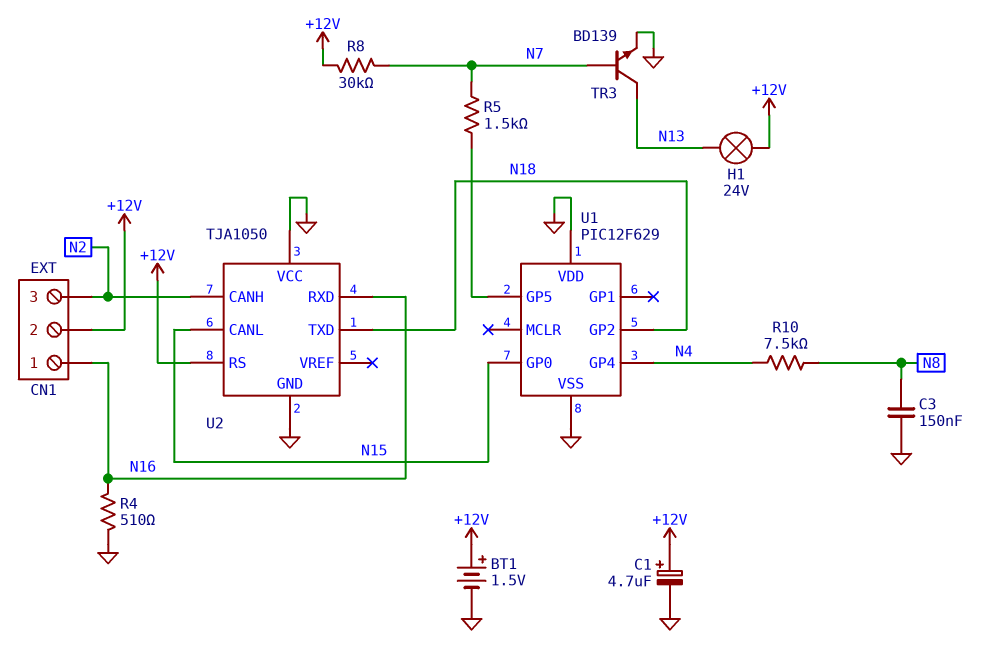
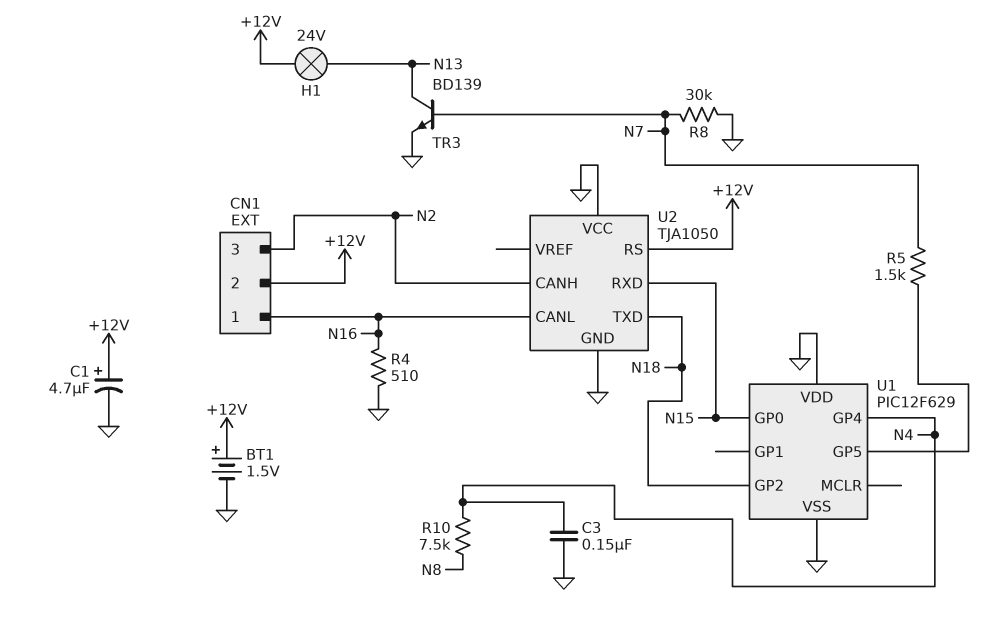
C3: 150nF (GND, N8) -> 150nF (GND, N4)
R8: 30k (+12V, N7) -> 30k (GND, N7)
U2 pin CANL: N15 -> N16
U2 pin RXD: N16 -> N15

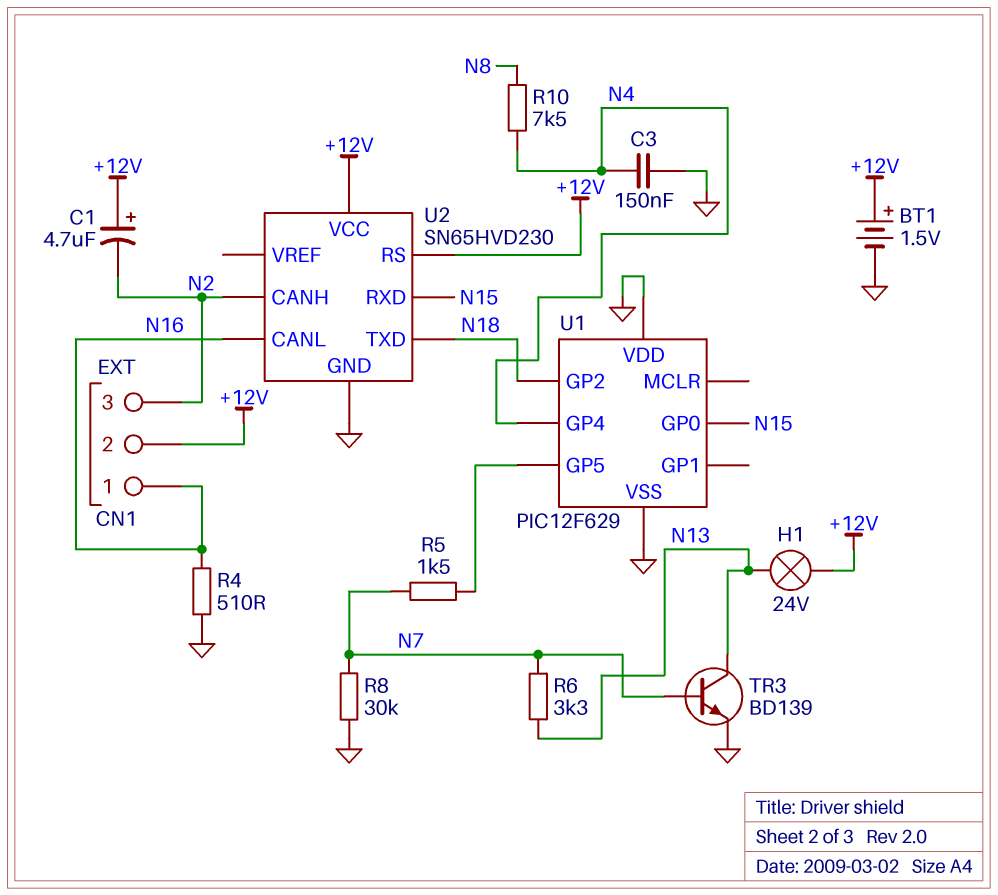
C1: 4.7uF (plus +12V, minus GND) -> 4.7uF (plus +12V, minus N2)
R6: none -> 3.3k (N7, N13)
U2: TJA1050 -> SN65HVD230
U2 pin VCC: GND -> +12V

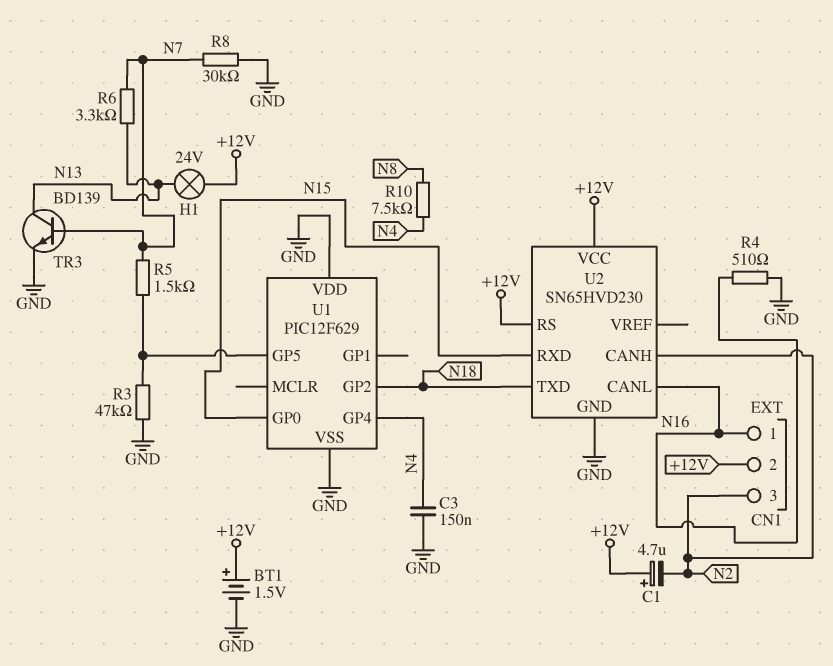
R3: none -> 47k (GND, U1/GP5)

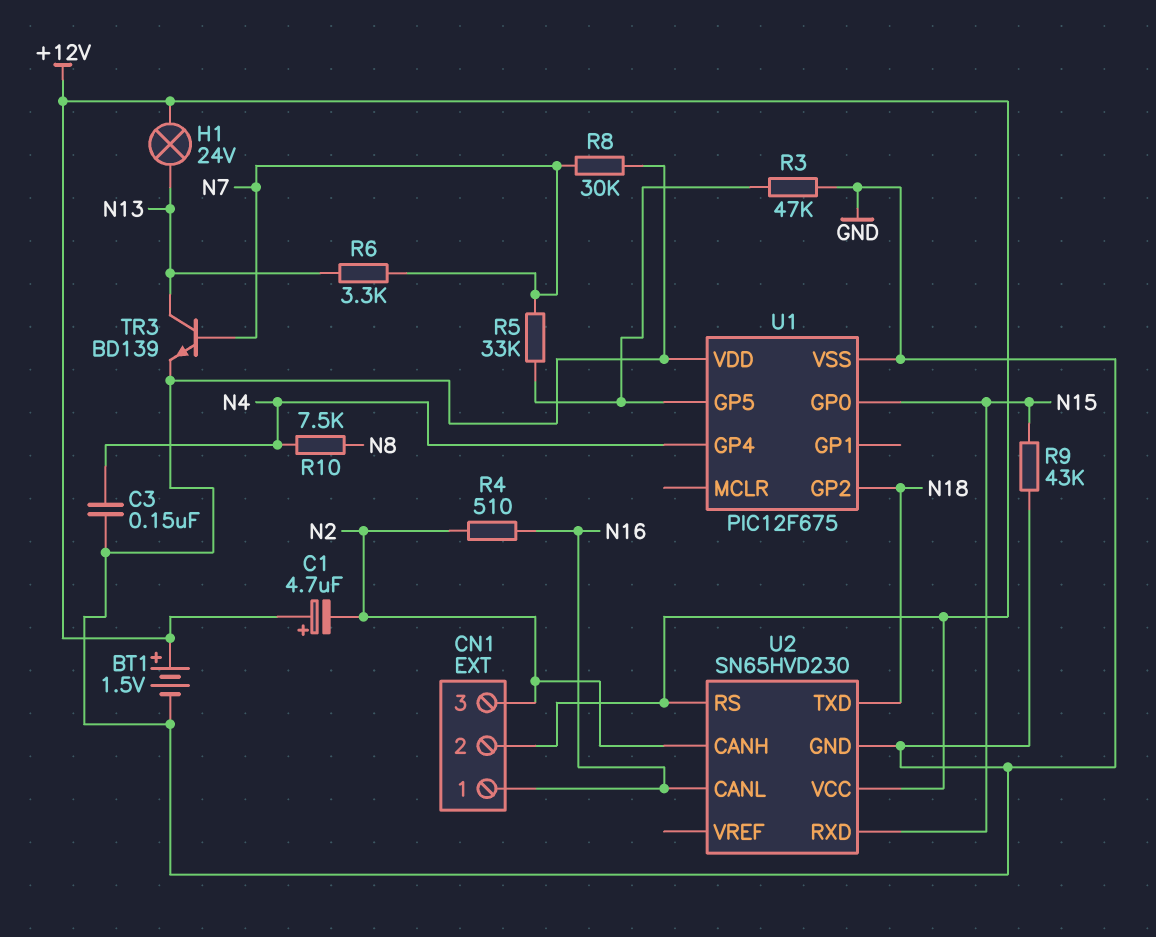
R4: 510 (GND, N16) -> 510 (N2, N16)
R5: 1.5k (N7, U1/GP5) -> 33k (N7, U1/GP5)
R9: none -> 43k (GND, N15)
U1: PIC12F629 -> PIC12F675

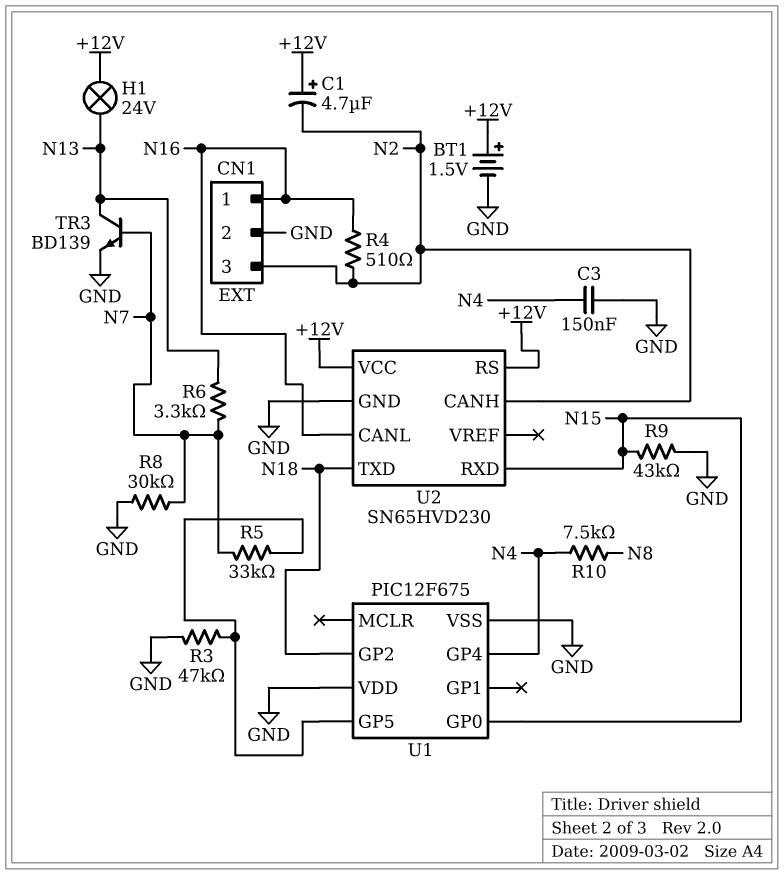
CN1 pin 2: +12V -> GND

